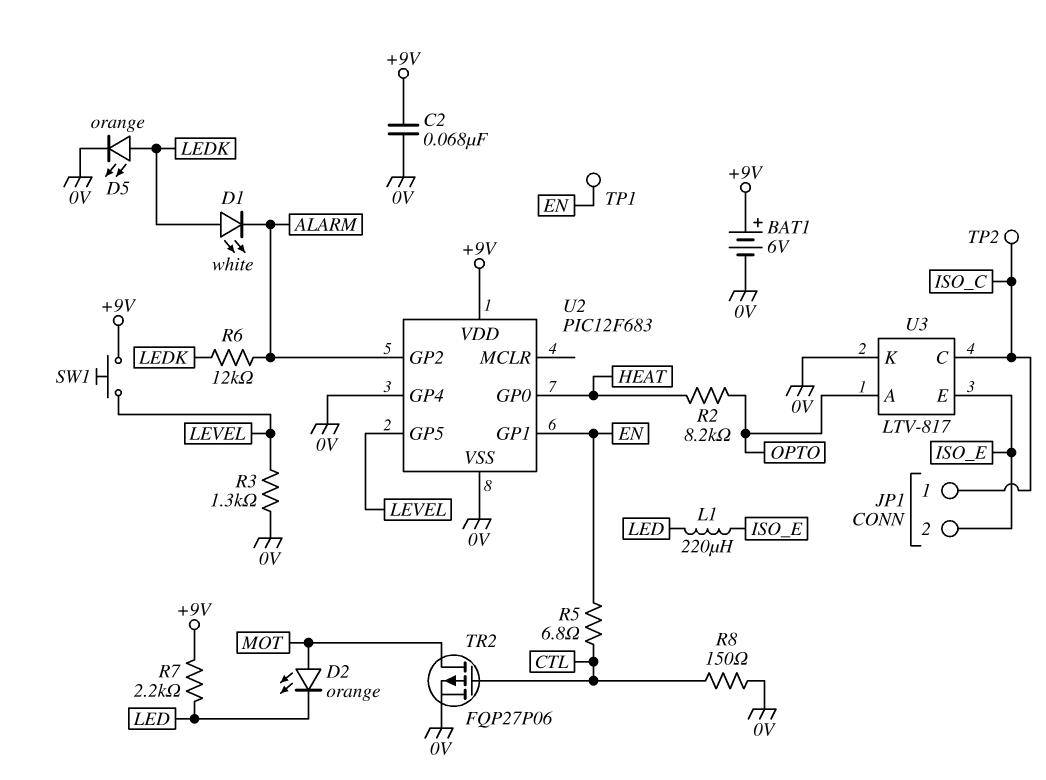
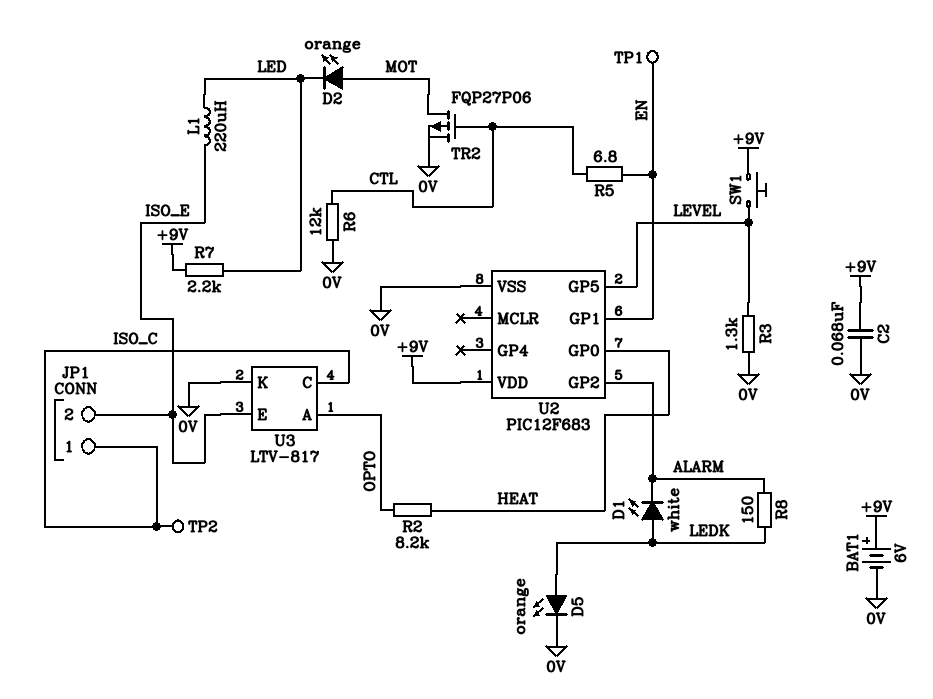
R6: 12k (ALARM, LEDK) -> 12k (0V, CTL)
R8: 150 (0V, CTL) -> 150 (ALARM, LEDK)
U2 pin GP4: 0V -> none

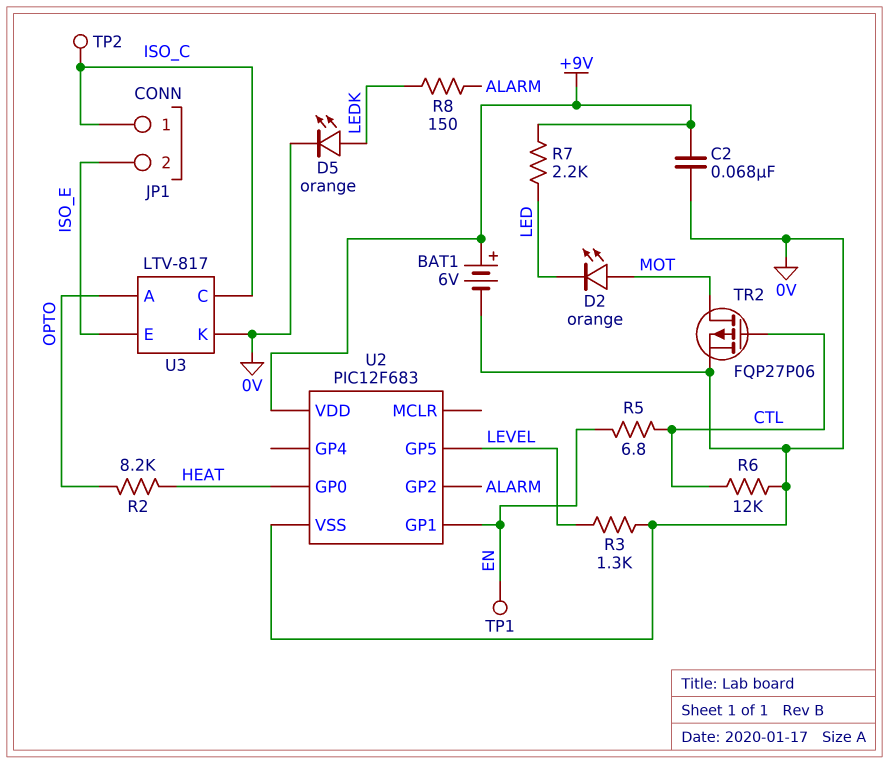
D1: LED white (A LEDK, K ALARM) -> none
L1: 220uH (ISO_E, LED) -> none
SW1: button (+9V, LEVEL) -> none

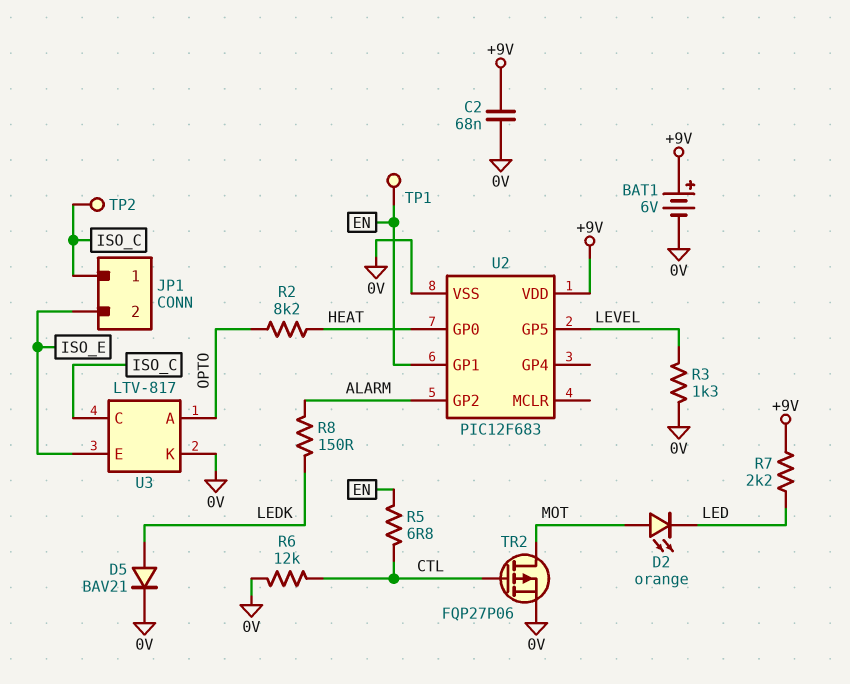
D5: LED orange (A LEDK, K 0V) -> diode BAV21 (A LEDK, K 0V)

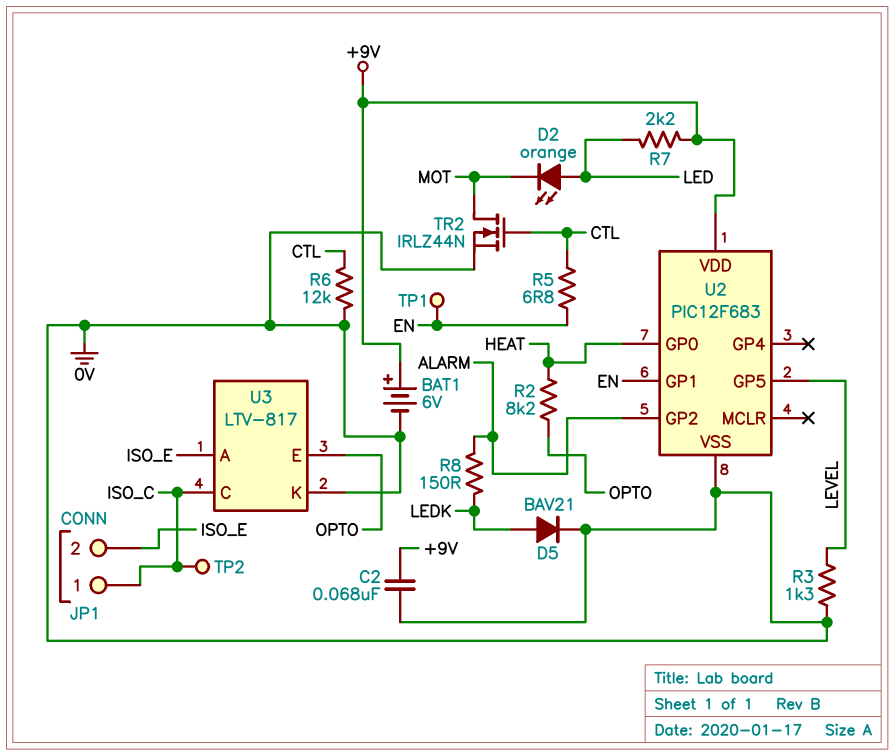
D2: LED orange (A MOT, K LED) -> LED orange (A LED, K MOT)
TR2: PMOS FQP27P06 (G CTL, D MOT, S 0V) -> NMOS IRLZ44N (G CTL, D MOT, S 0V)
U3 pin A: OPTO -> ISO_E
U3 pin E: ISO_E -> OPTO

